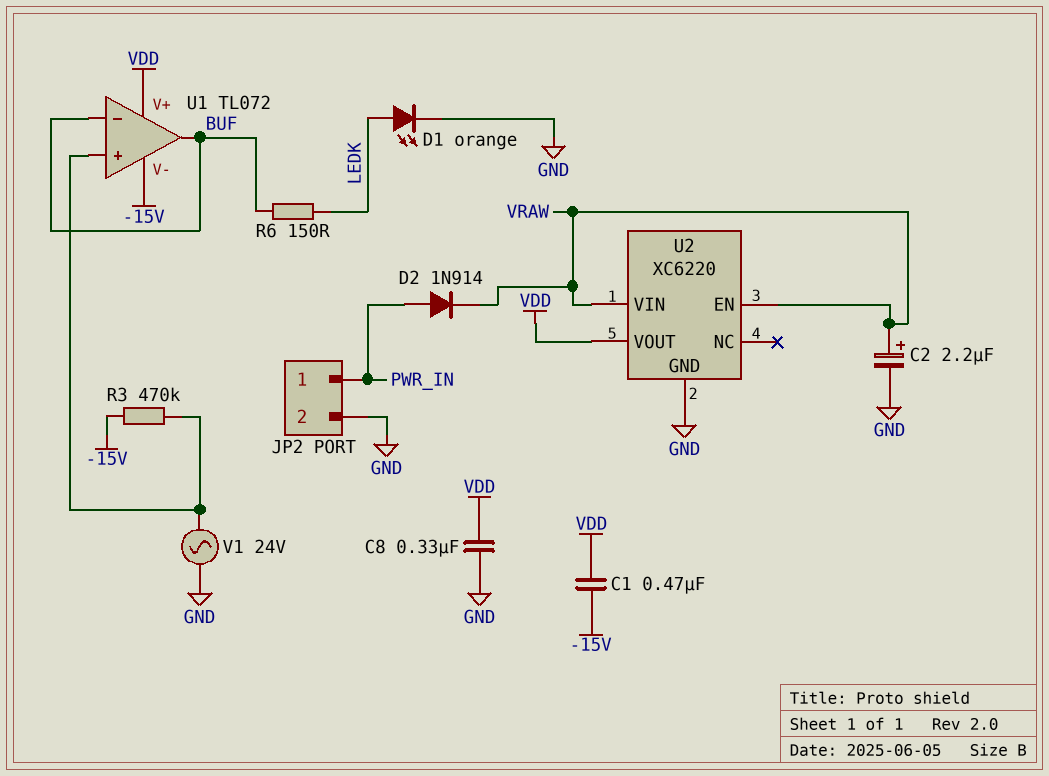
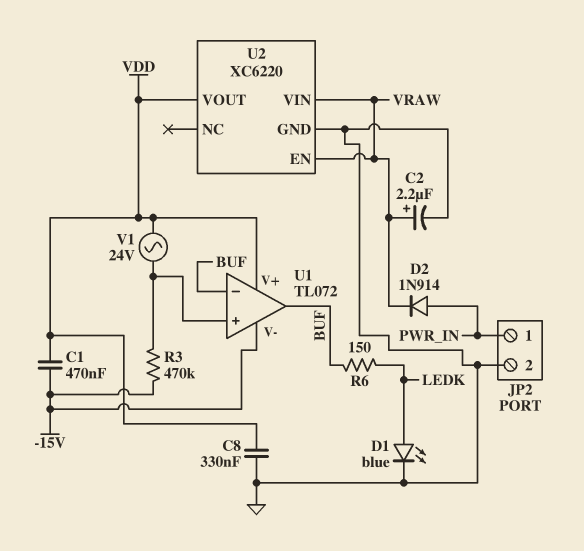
D1: LED orange (A LEDK, K GND) -> LED blue (A LEDK, K GND)
V1: AC 24V (GND, U1/in+) -> AC 24V (U1/in+, VDD)

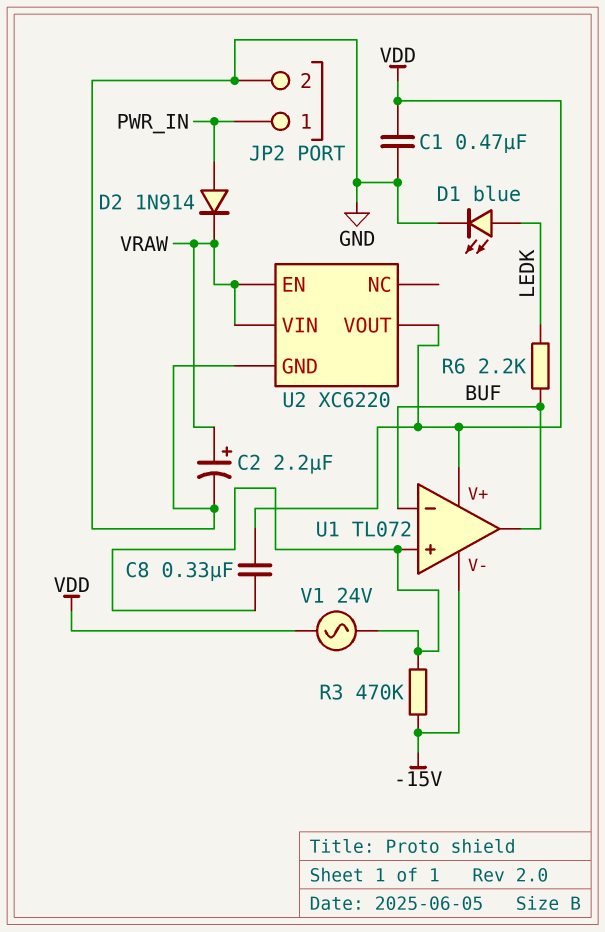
C1: 470nF (-15V, VDD) -> 470nF (GND, VDD)
C8: 330nF (GND, VDD) -> 330nF (U1/in+, VDD)
R6: 150 (BUF, LEDK) -> 2.2k (BUF, LEDK)

